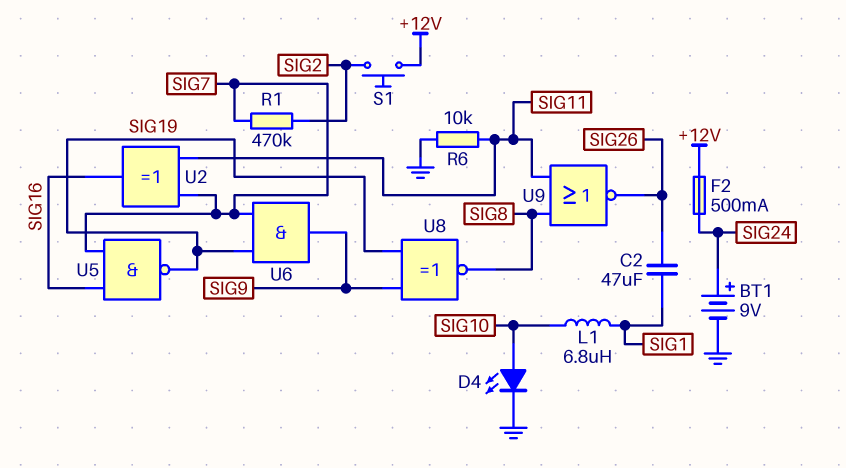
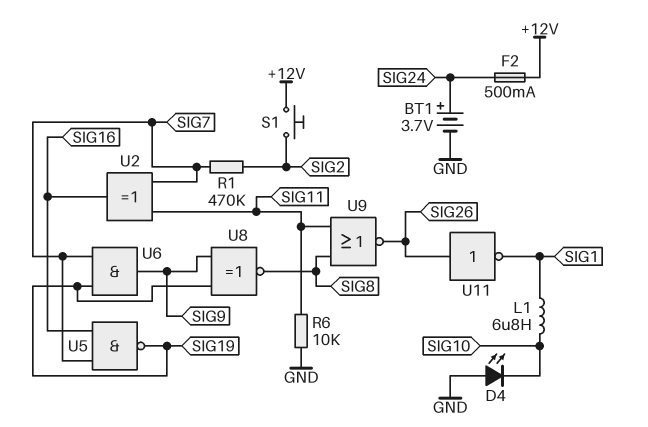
BT1: 9V (plus SIG24, minus GND) -> 3.7V (plus SIG24, minus GND)
C2: 47uF (SIG1, SIG26) -> none
D4: LED (A SIG10, K GND) -> LED (A GND, K SIG10)
U11: none -> NOT (in SIG26, out SIG1)

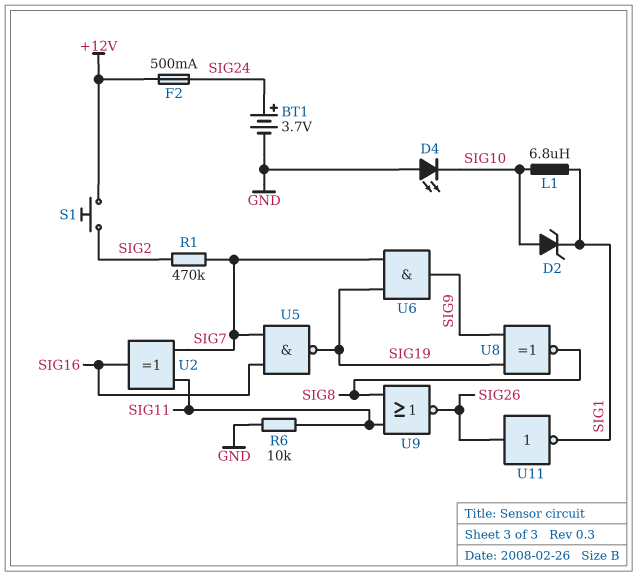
D2: none -> zener (A SIG10, K SIG1)

